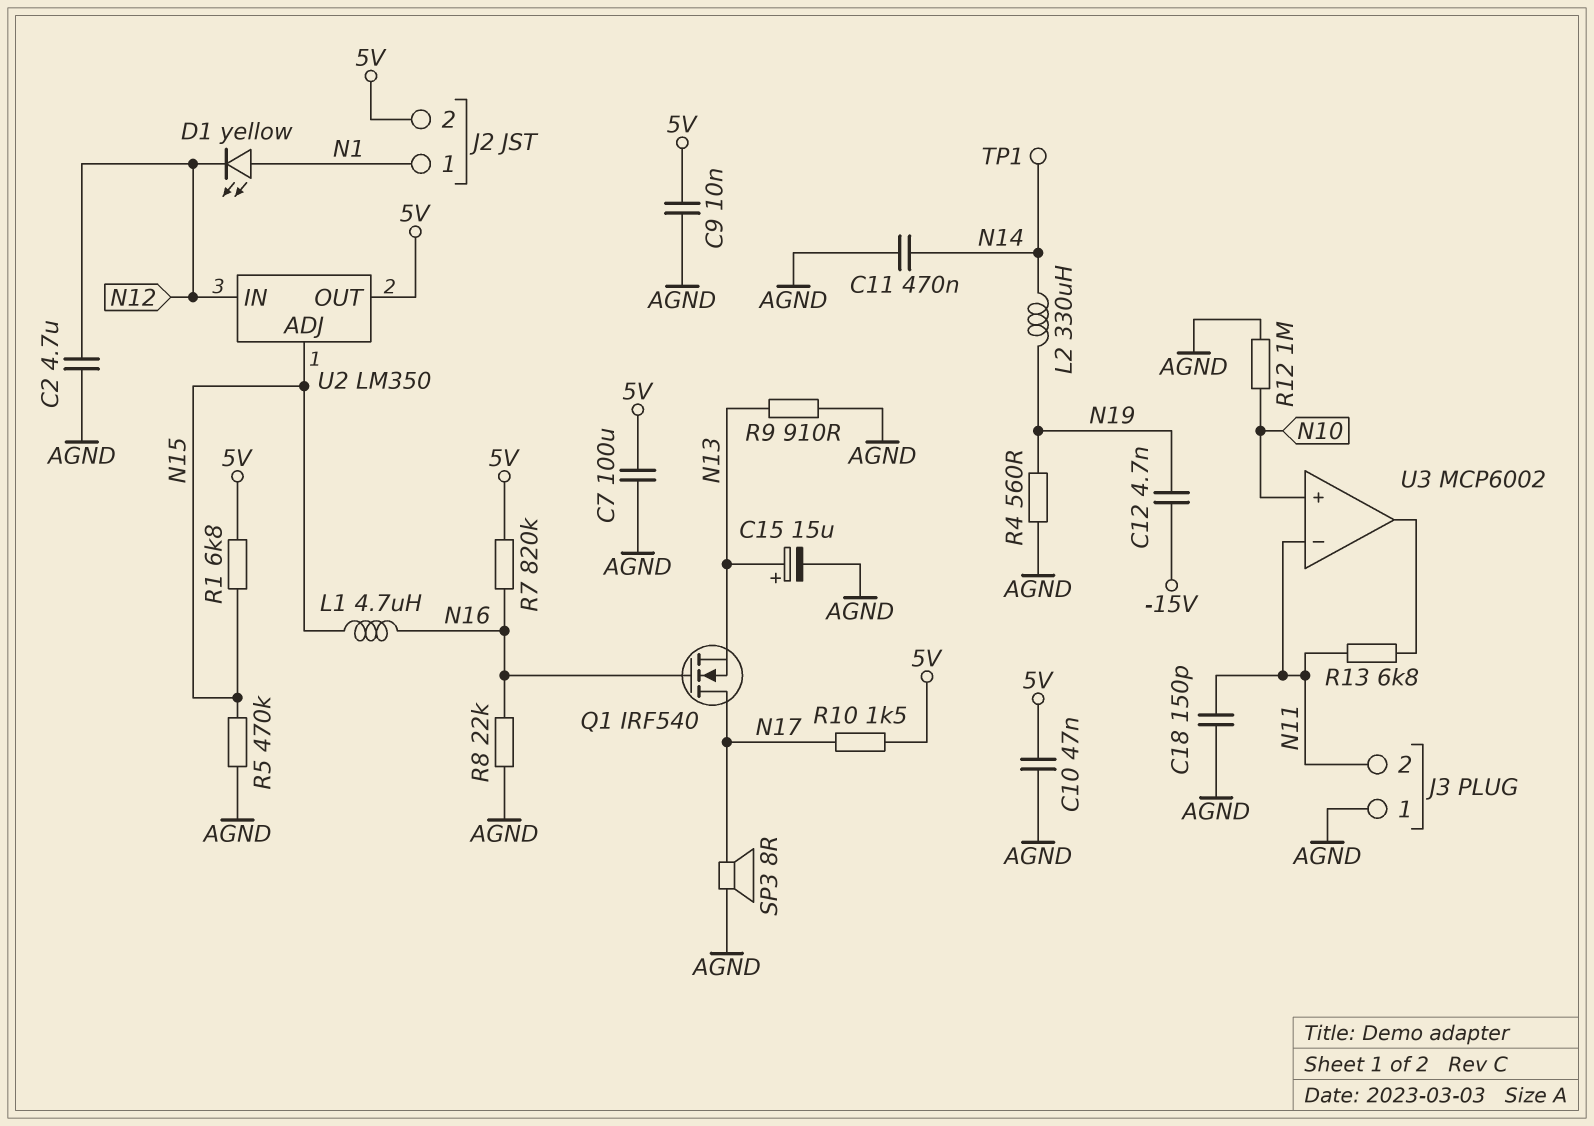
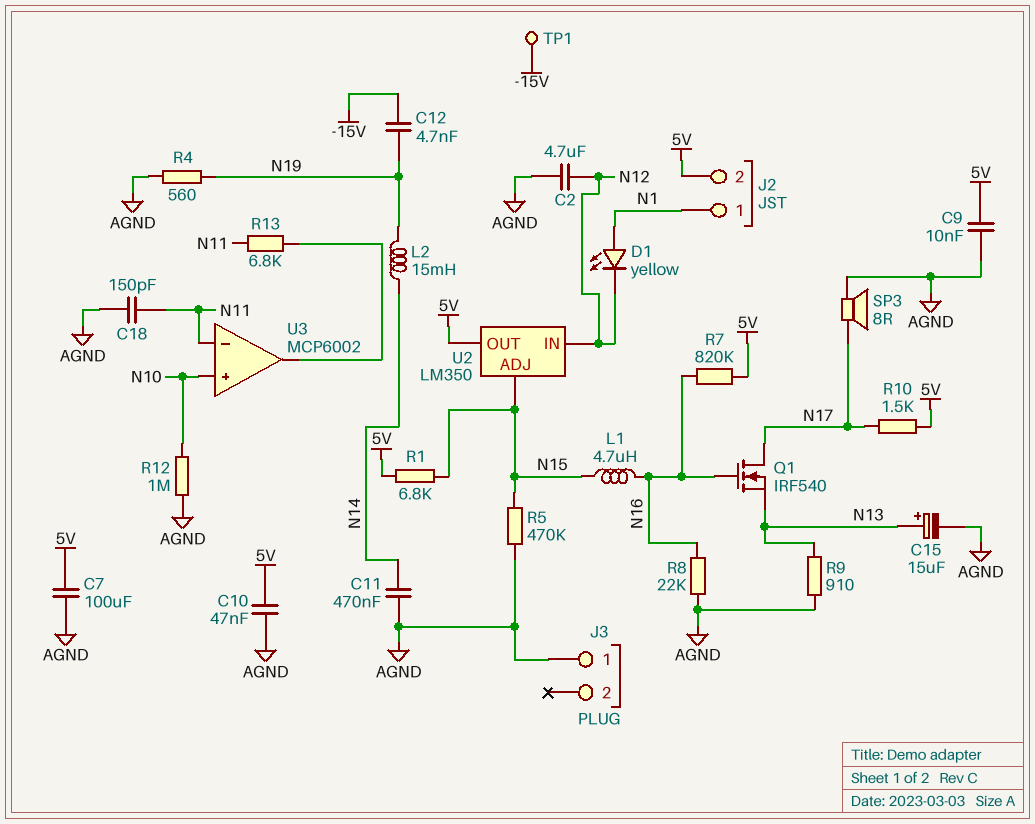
J3 pin 2: N11 -> none
L2: 330uH (N14, N19) -> 15mH (N14, N19)
TP1: test point (N14) -> test point (-15V)

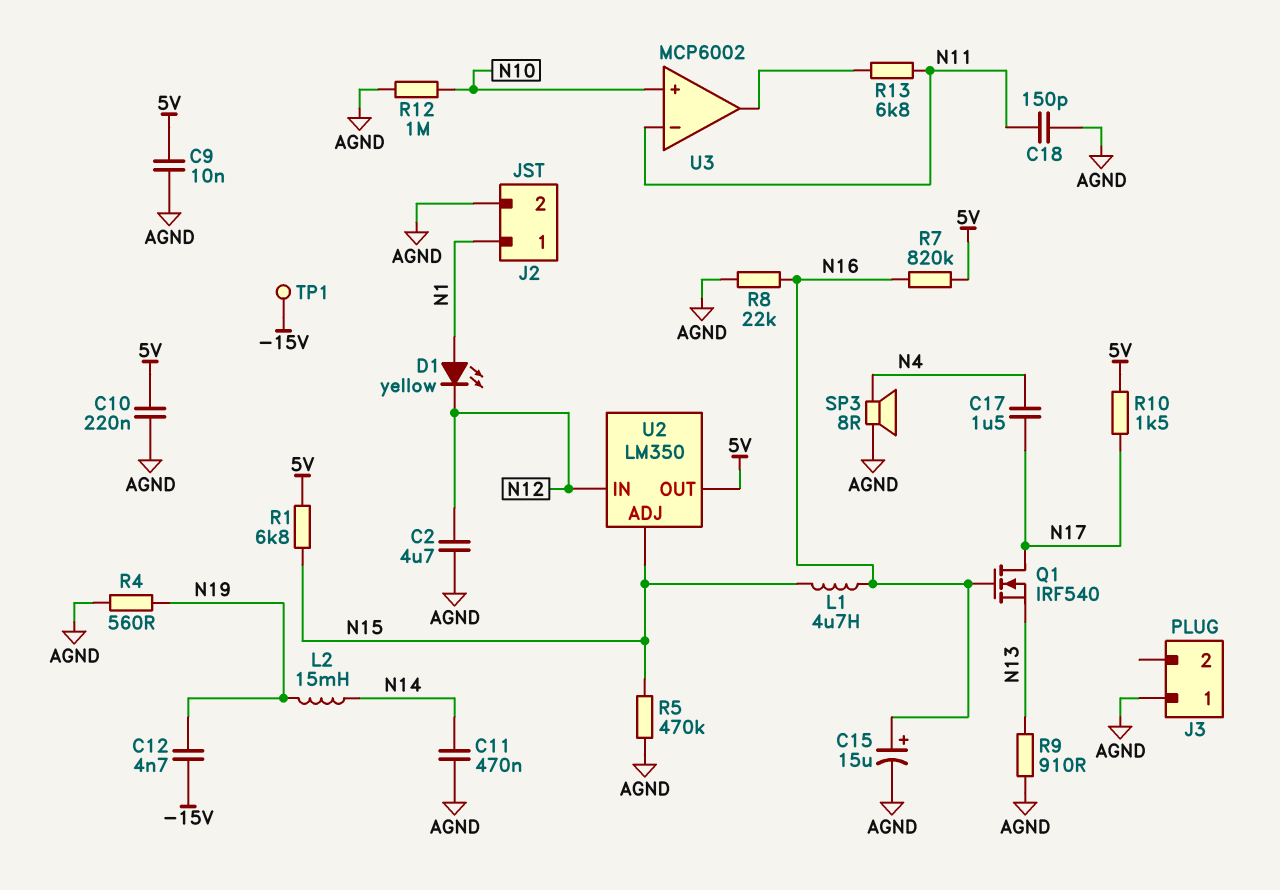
C7: 100uF (5V, AGND) -> none
C10: 47nF (5V, AGND) -> 220nF (5V, AGND)
C15: 15uF (plus N13, minus AGND) -> 15uF (plus N16, minus AGND)
C17: none -> 1.5uF (N4, N17)
J2 pin 2: 5V -> AGND
SP3: speaker 8R (AGND, N17) -> speaker 8R (AGND, N4)

